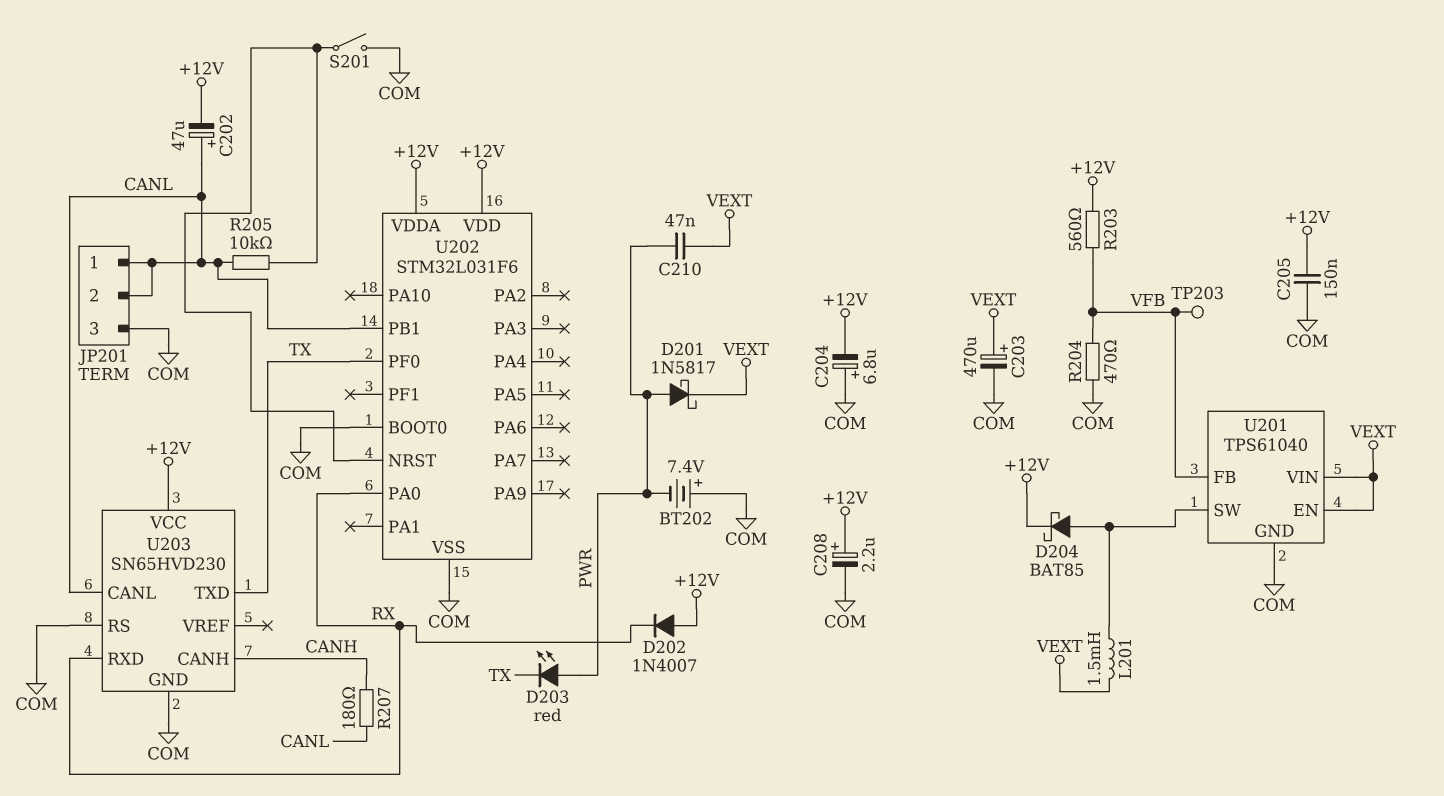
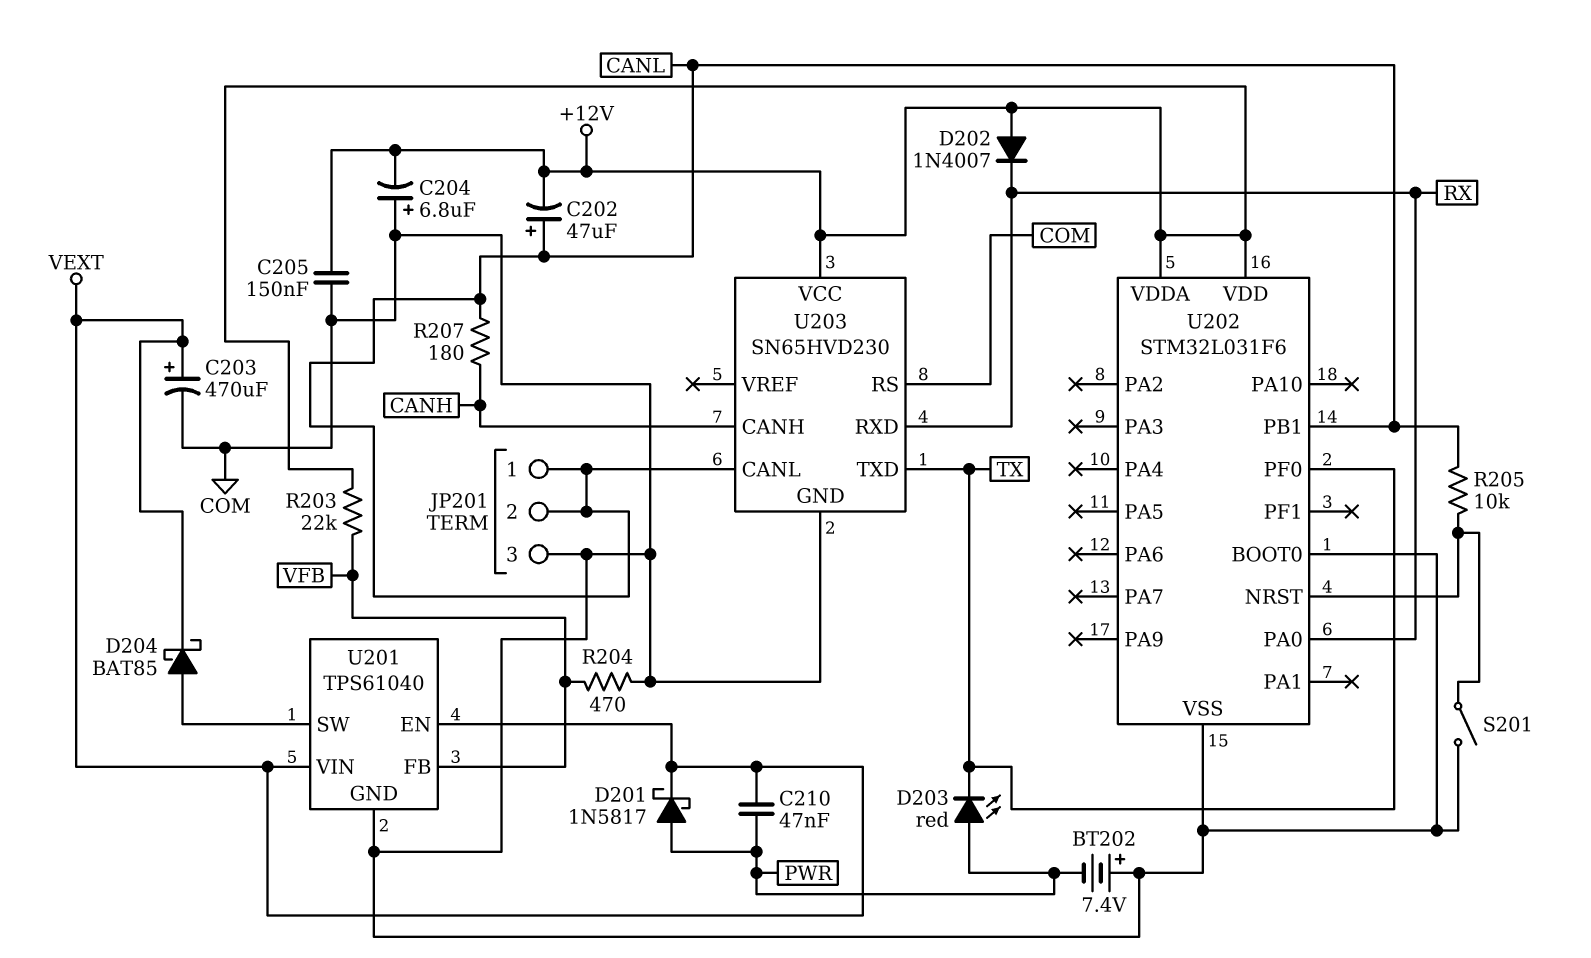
C208: 2.2uF (plus +12V, minus COM) -> none
D204: schottky BAT85 (A U201/SW, K +12V) -> schottky BAT85 (A U201/SW, K VEXT)
L201: 1.5mH (U201/SW, VEXT) -> none
R203: 560 (+12V, VFB) -> 22k (+12V, VFB)
TP203: test point (VFB) -> none

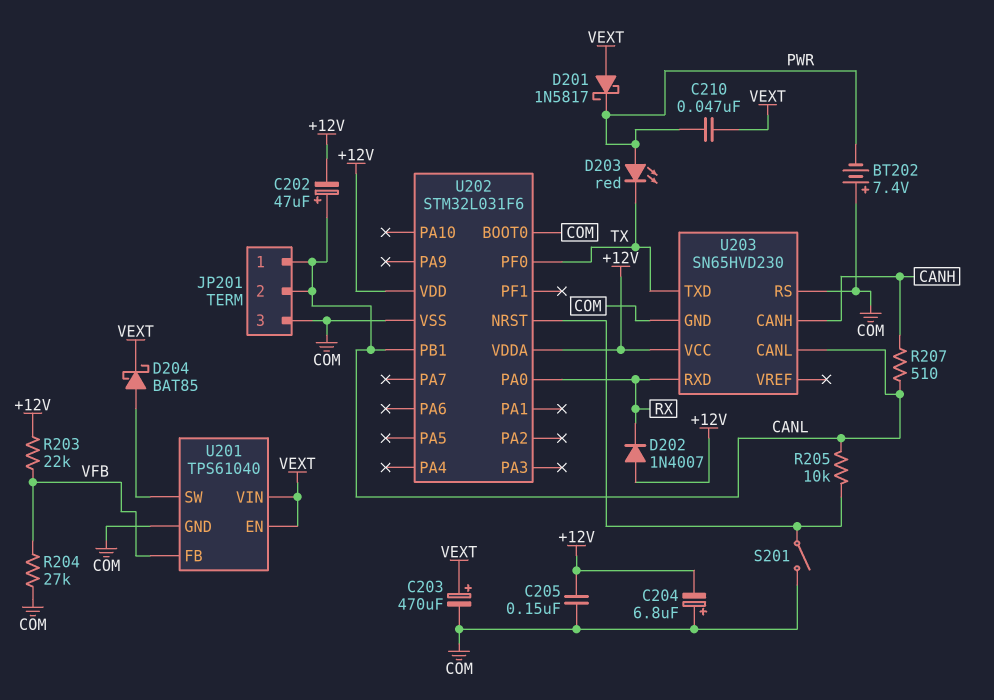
D201: schottky 1N5817 (A PWR, K VEXT) -> schottky 1N5817 (A VEXT, K PWR)
R204: 470 (COM, VFB) -> 27k (COM, VFB)
R207: 180 (CANH, CANL) -> 510 (CANH, CANL)

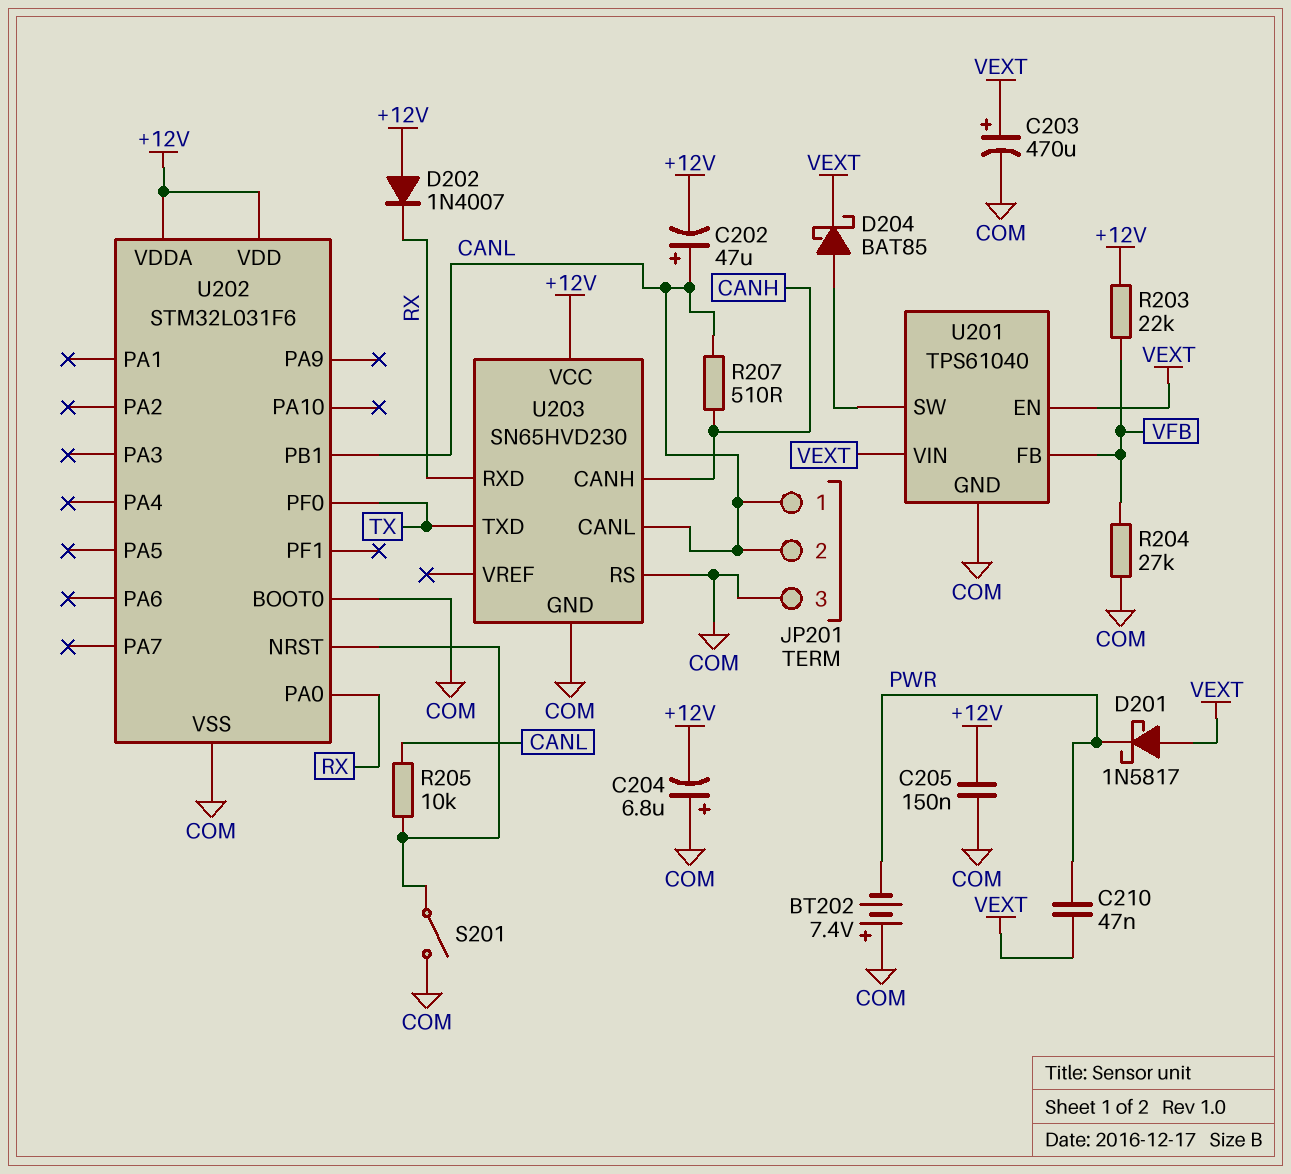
D203: LED red (A PWR, K TX) -> none

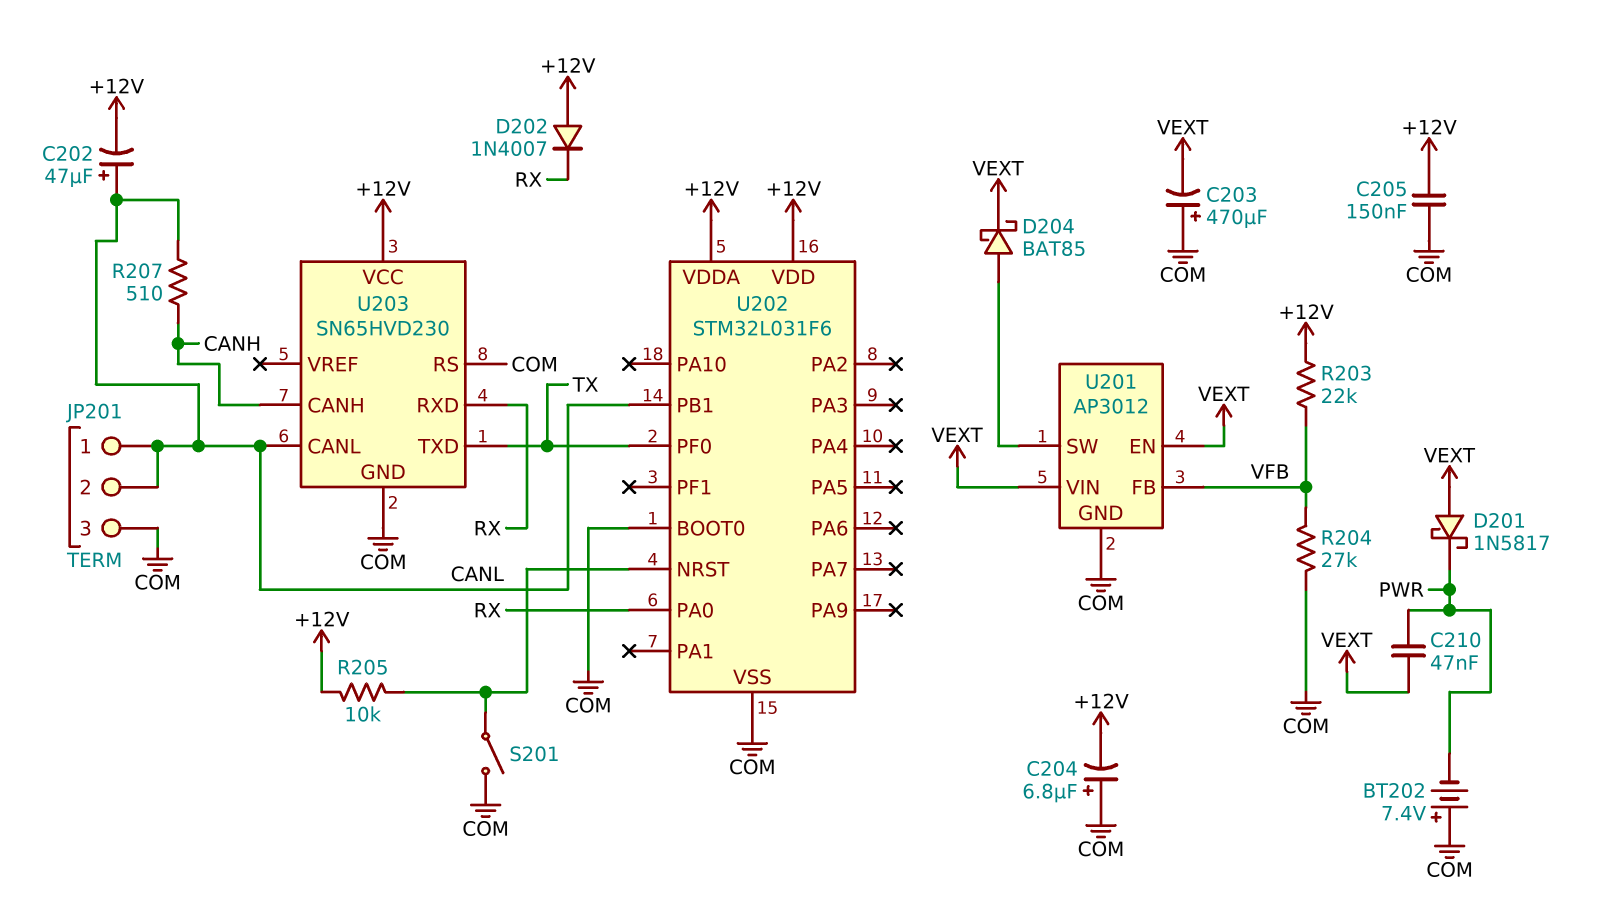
C203: 470uF (plus VEXT, minus COM) -> 470uF (plus COM, minus VEXT)
R205: 10k (CANL, U202/NRST) -> 10k (+12V, U202/NRST)
U201: TPS61040 -> AP3012

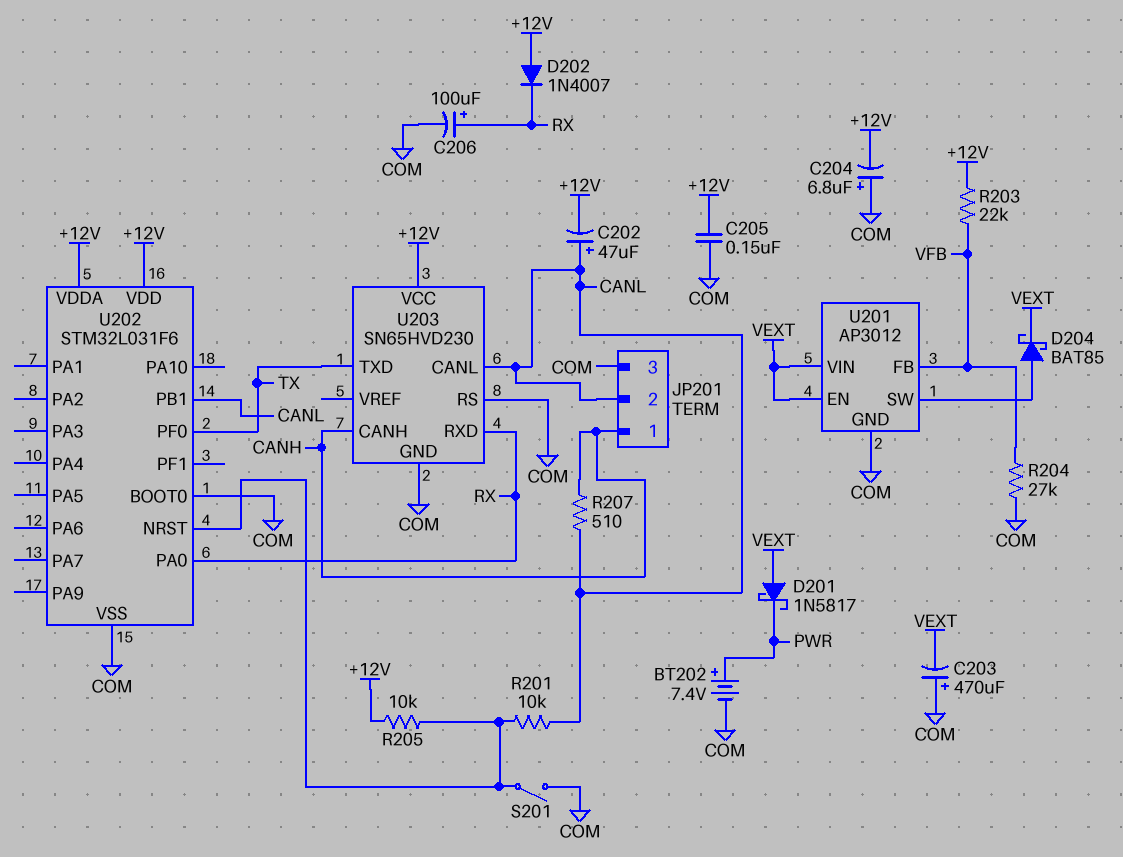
BT202: 7.4V (plus COM, minus PWR) -> 7.4V (plus PWR, minus COM)
C206: none -> 100uF (plus RX, minus COM)
C210: 47nF (PWR, VEXT) -> none
JP201 pin 1: CANL -> CANH
R201: none -> 10k (CANL, U202/NRST)

